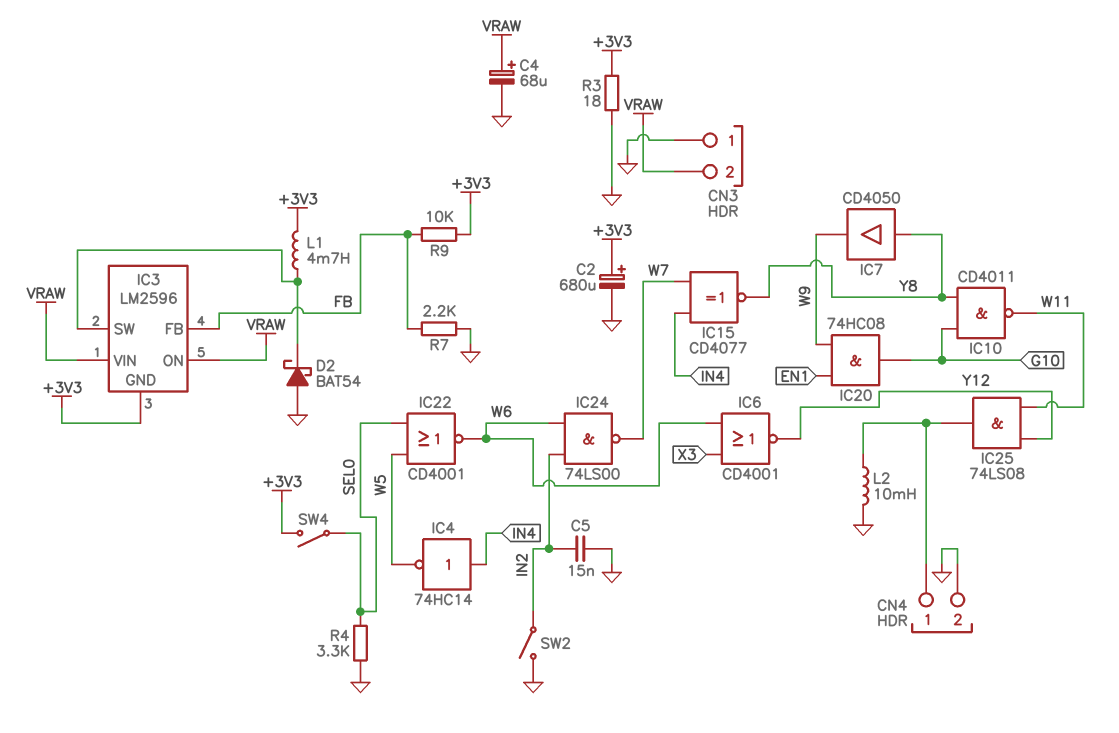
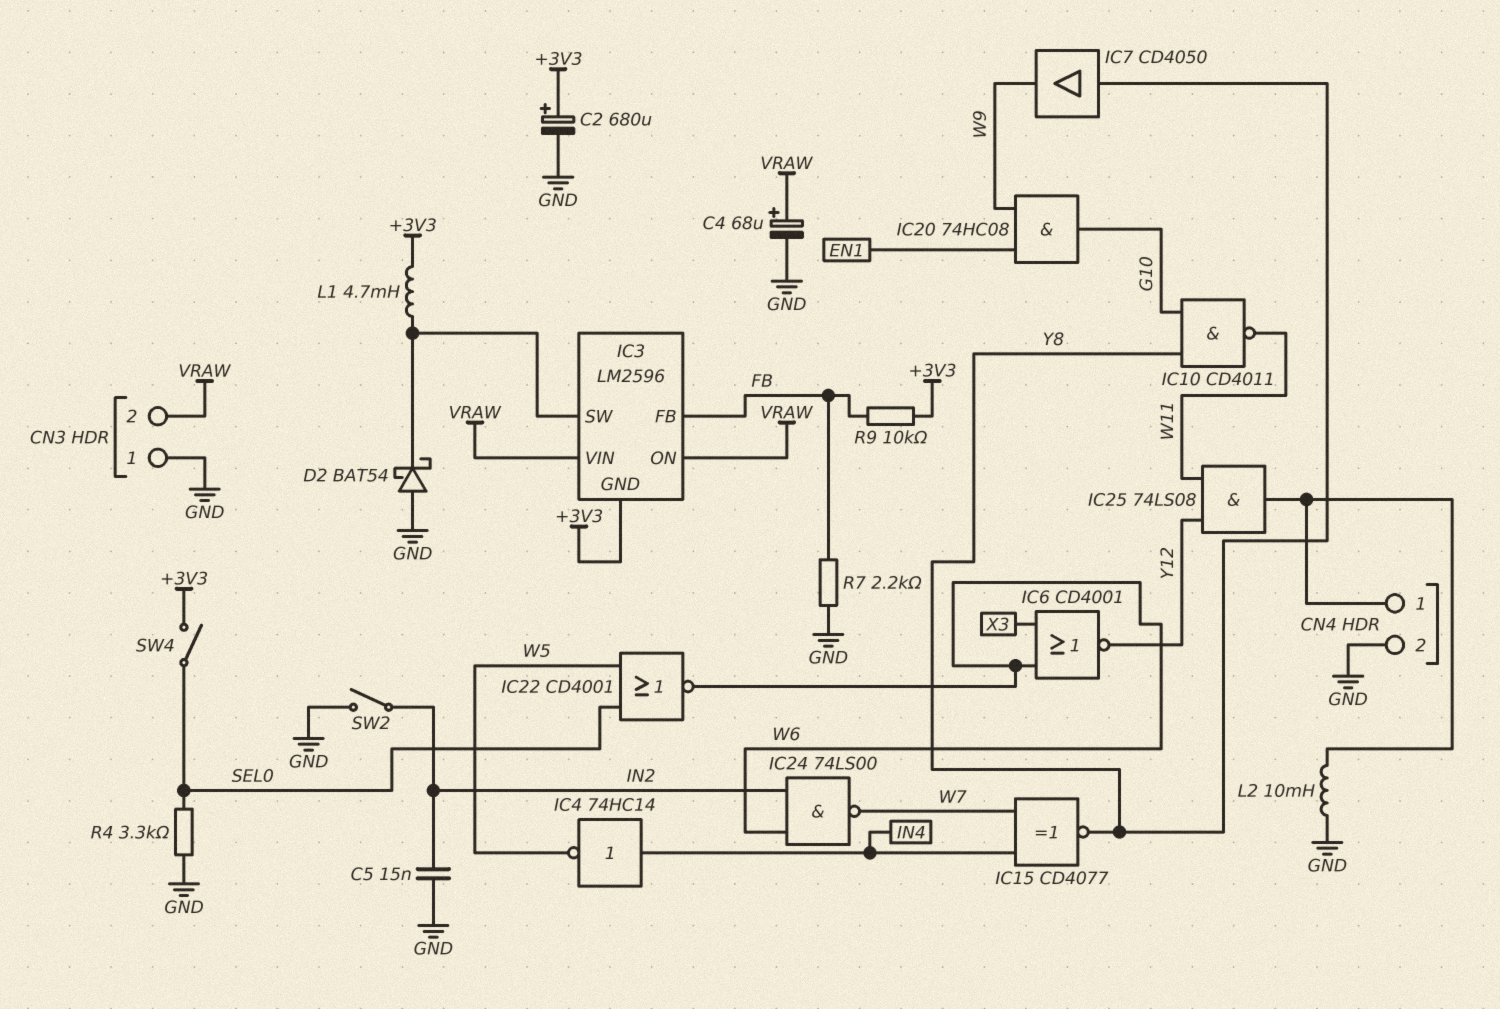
R3: 18 (+3V3, GND) -> none

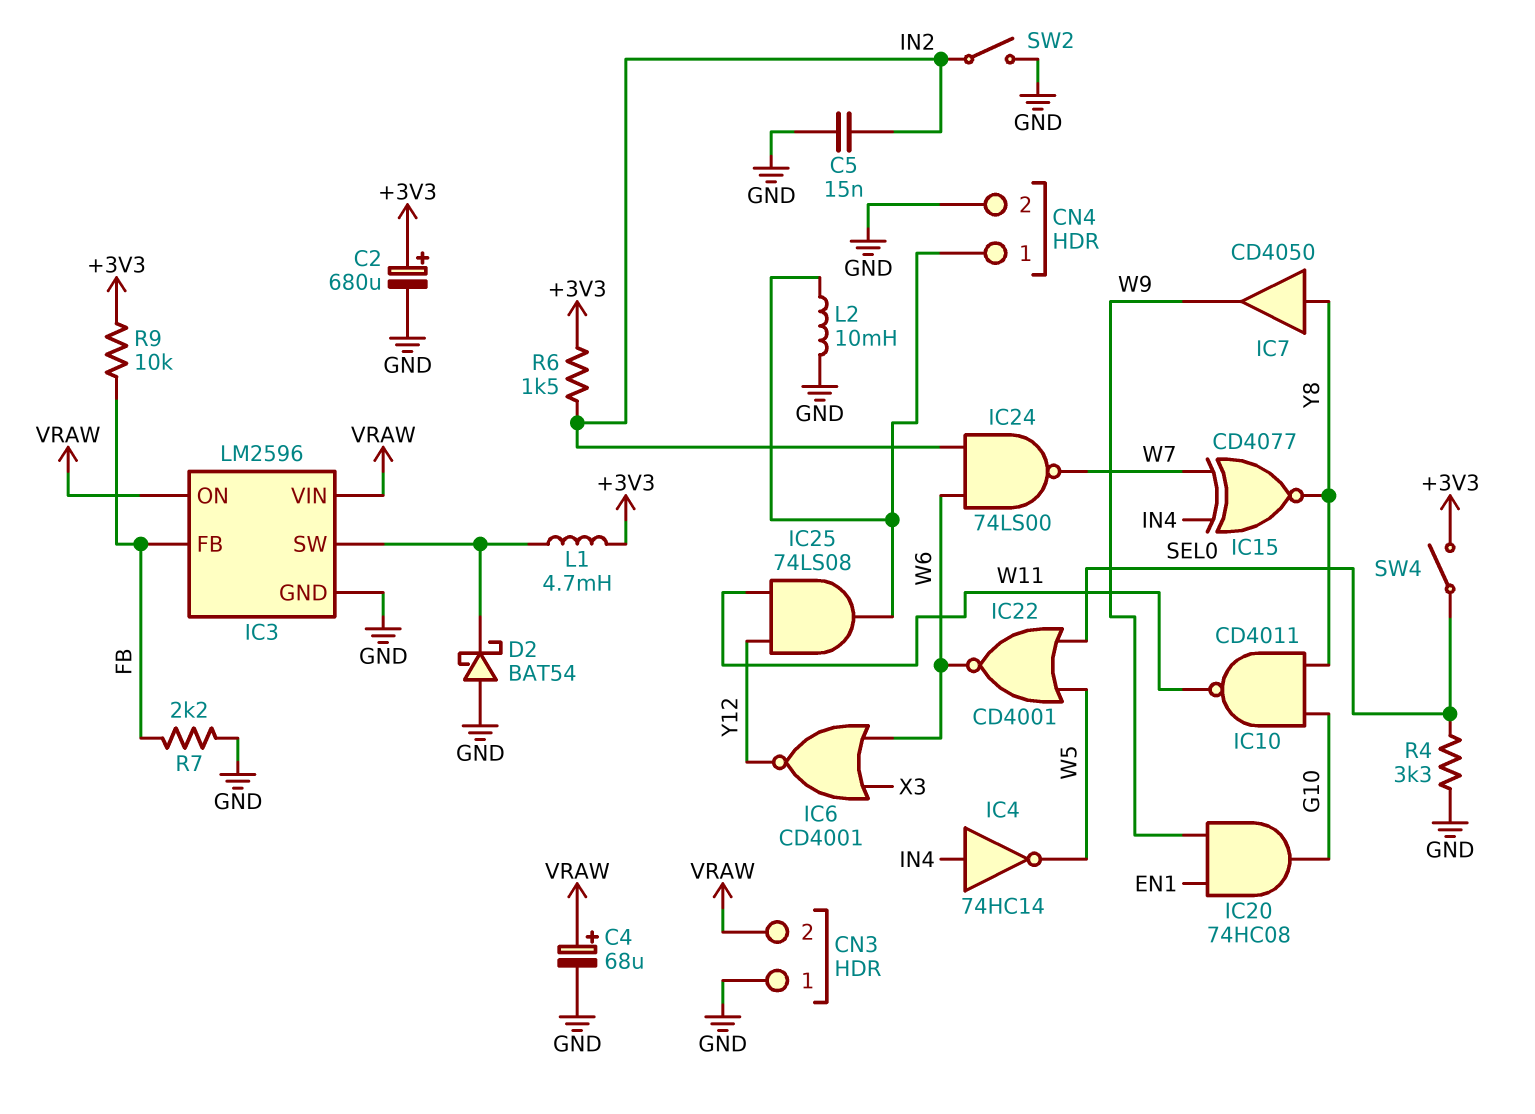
IC3 pin GND: +3V3 -> GND
R6: none -> 1.5k (+3V3, IN2)

